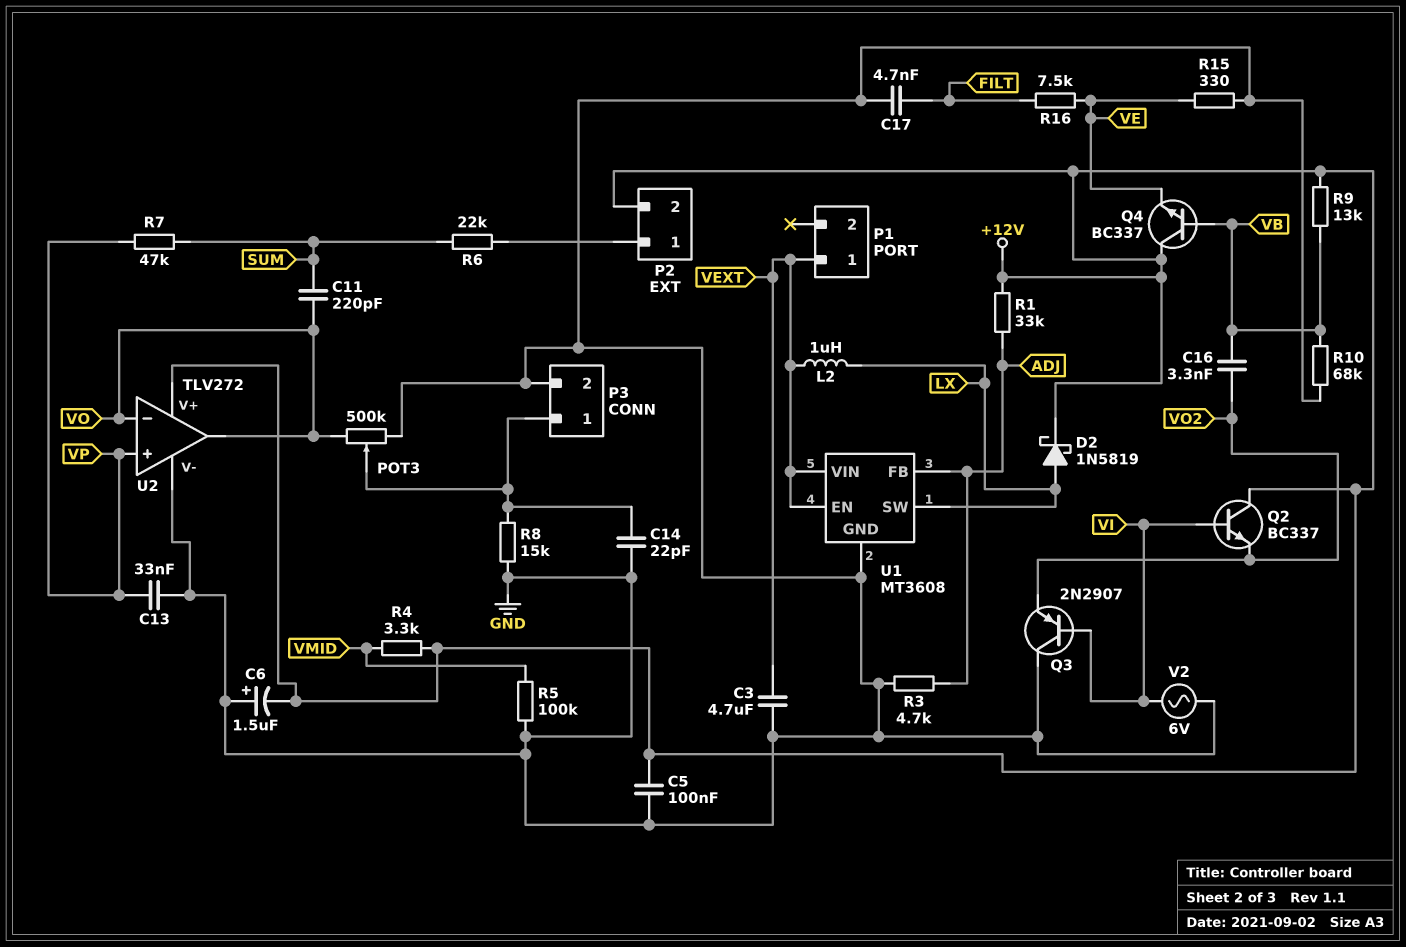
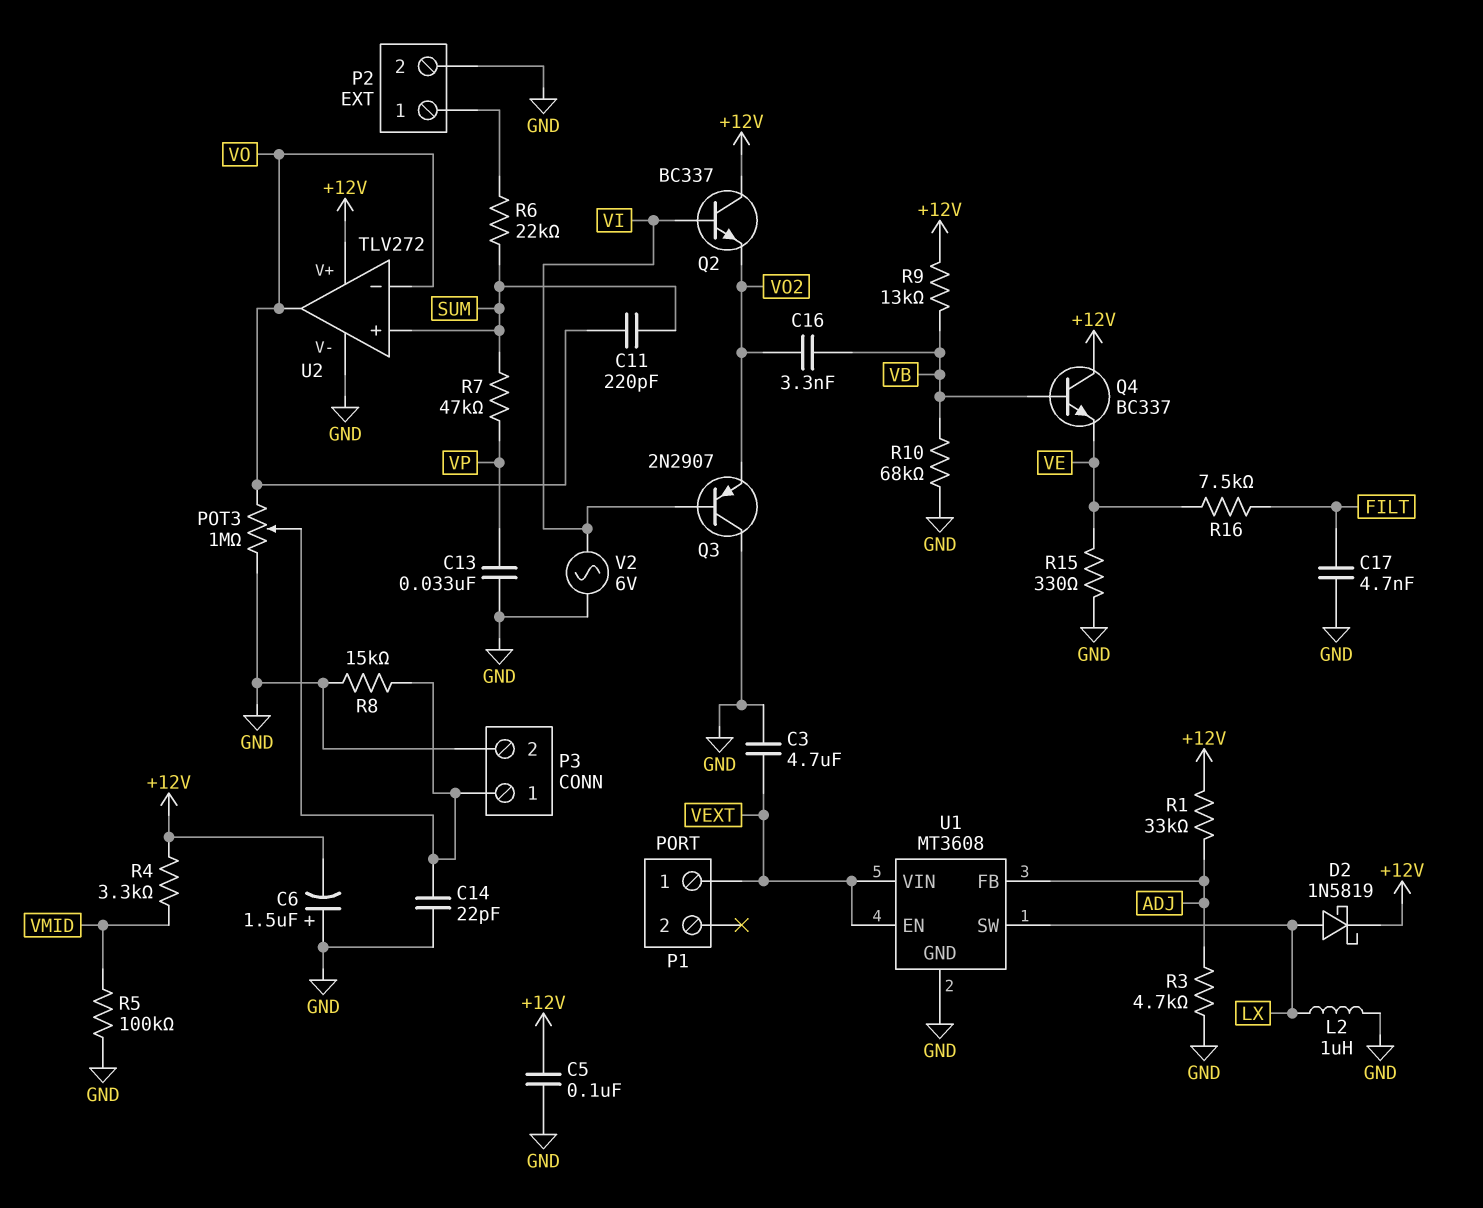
L2: 1uH (LX, VEXT) -> 1uH (GND, LX)
P2 pin 2: +12V -> GND
POT3: 500k (GND, VO, wiper P3/1) -> 1M (GND, VO, wiper P3/1)
U2 pin in+: VP -> SUM

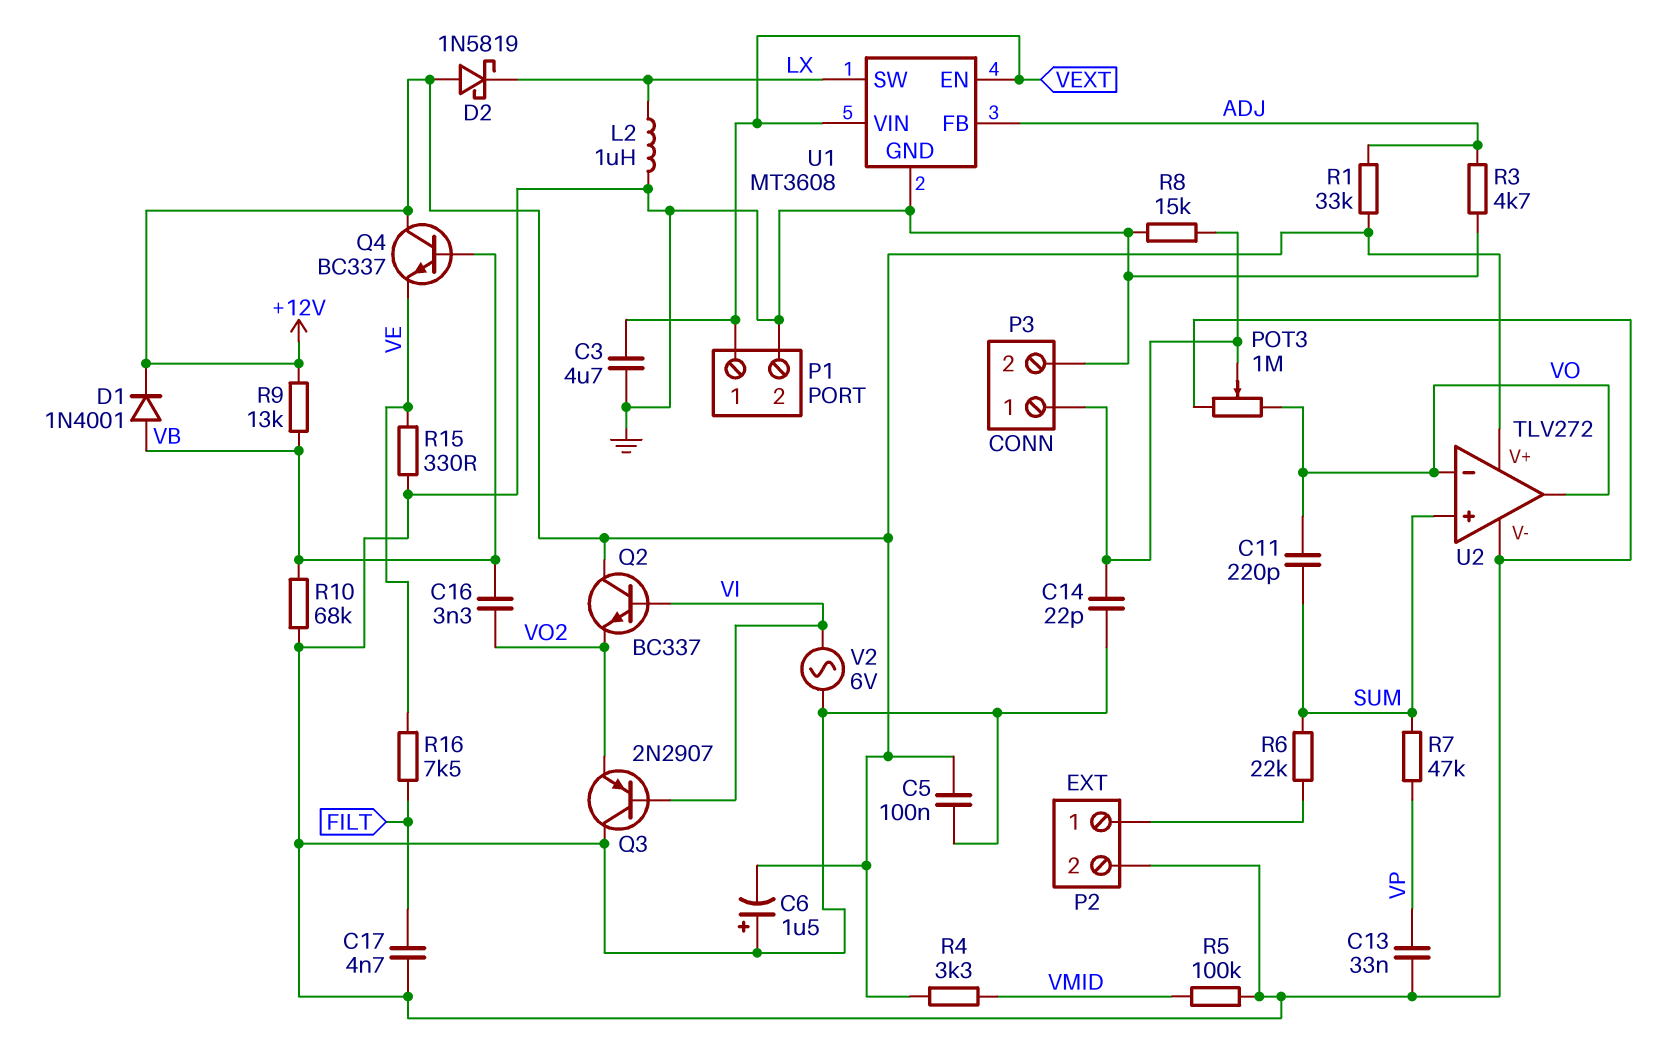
D1: none -> diode 1N4001 (A VB, K +12V)
D2: schottky 1N5819 (A LX, K +12V) -> schottky 1N5819 (A +12V, K LX)
P1 pin 2: none -> GND

